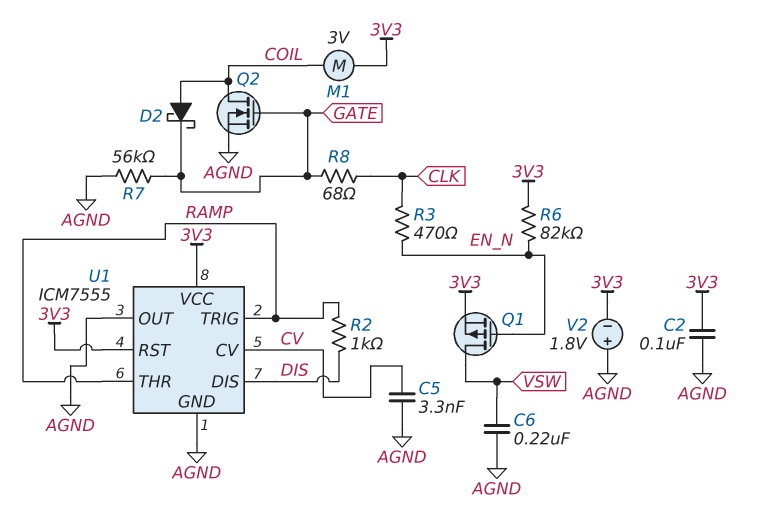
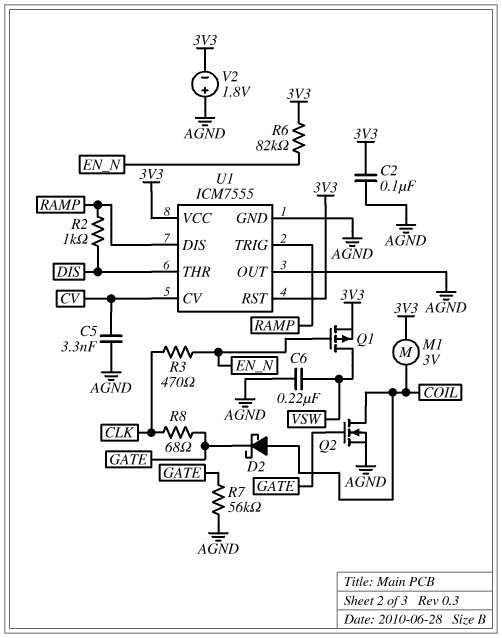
U1 pin DIS: DIS -> RAMP
U1 pin THR: RAMP -> DIS

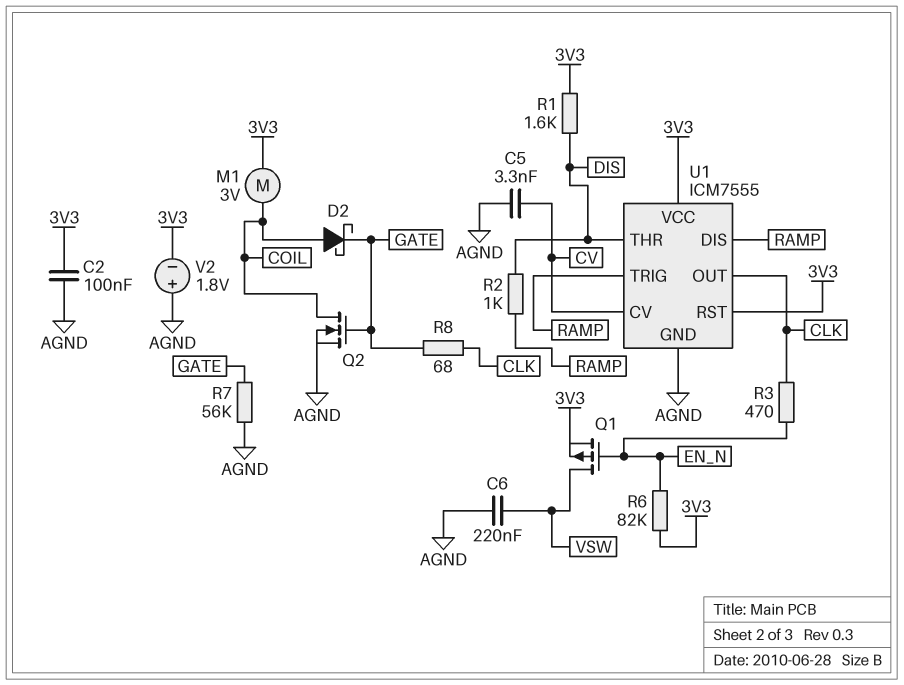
R1: none -> 1.6k (3V3, DIS)
U1 pin OUT: AGND -> CLK

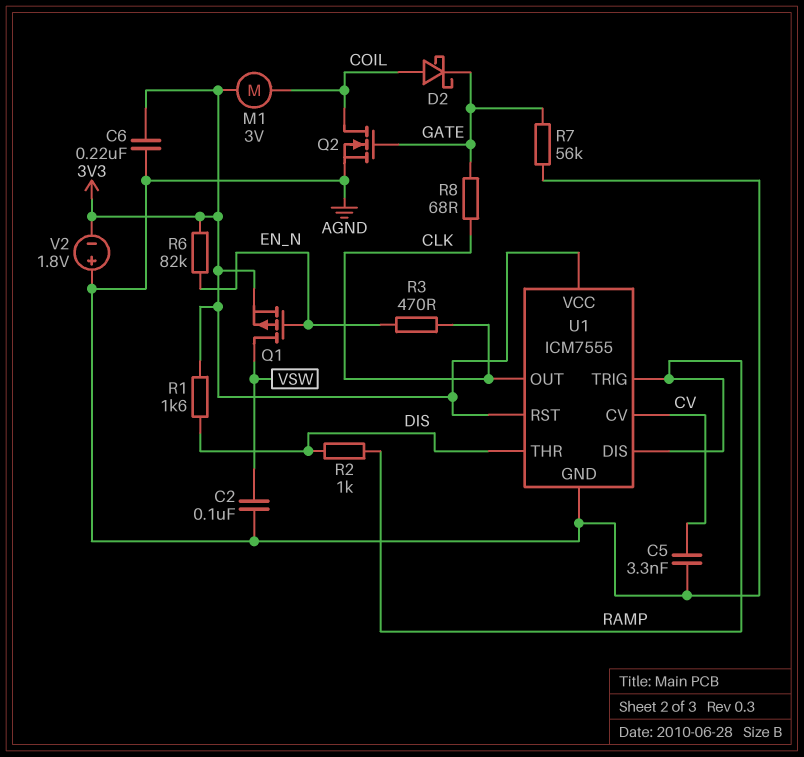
C2: 100nF (3V3, AGND) -> 100nF (AGND, VSW)
C6: 220nF (AGND, VSW) -> 220nF (3V3, AGND)

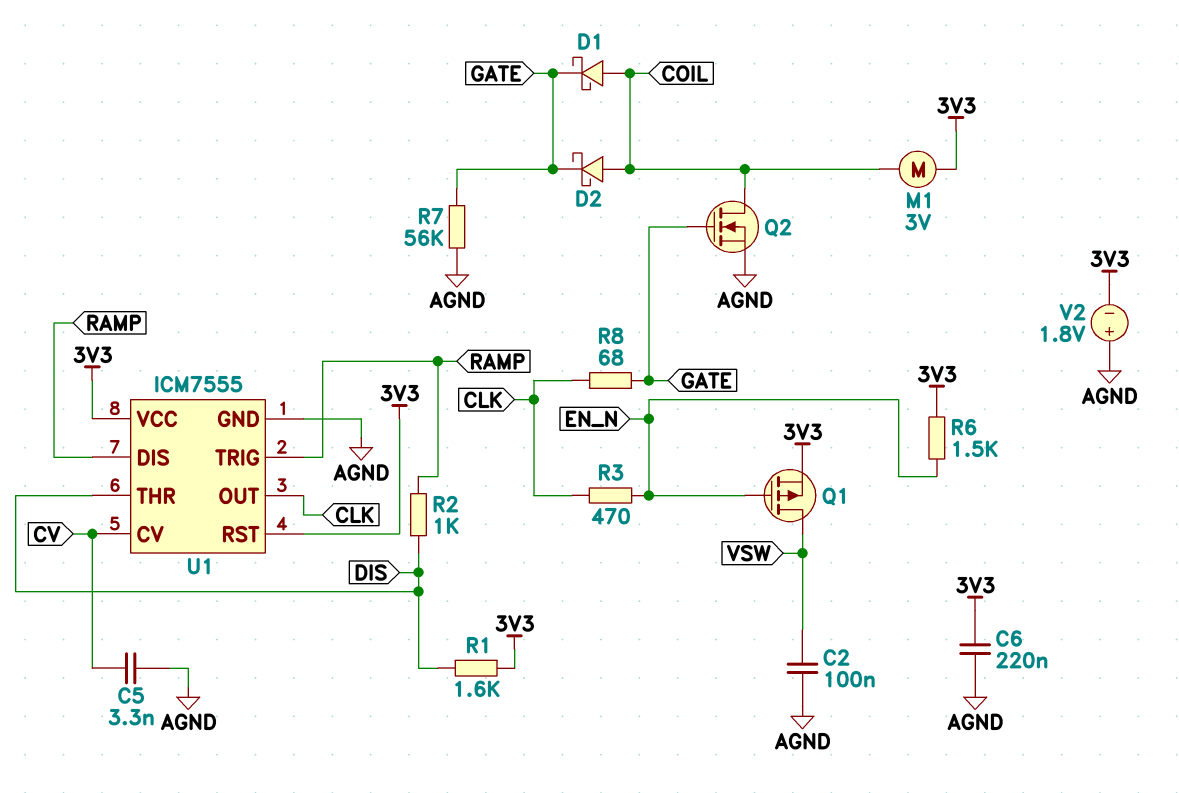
D1: none -> schottky (A COIL, K GATE)
R6: 82k (3V3, EN_N) -> 1.5k (3V3, EN_N)

